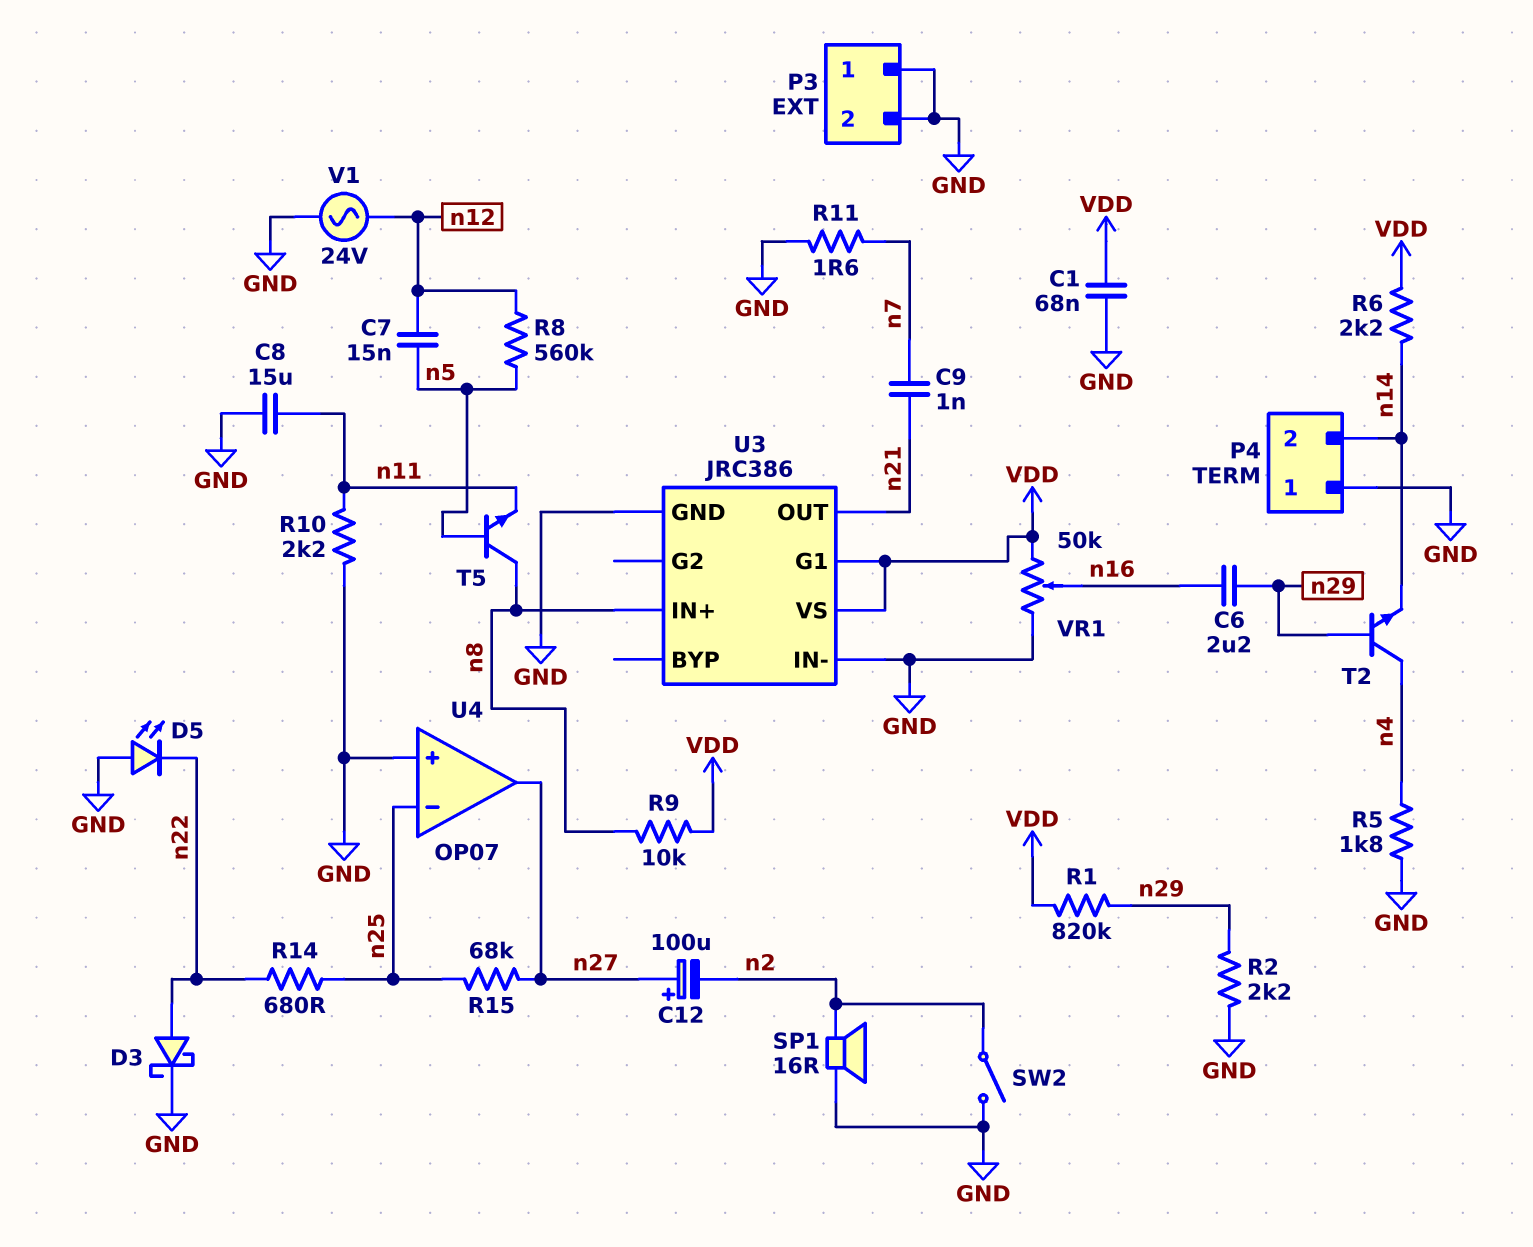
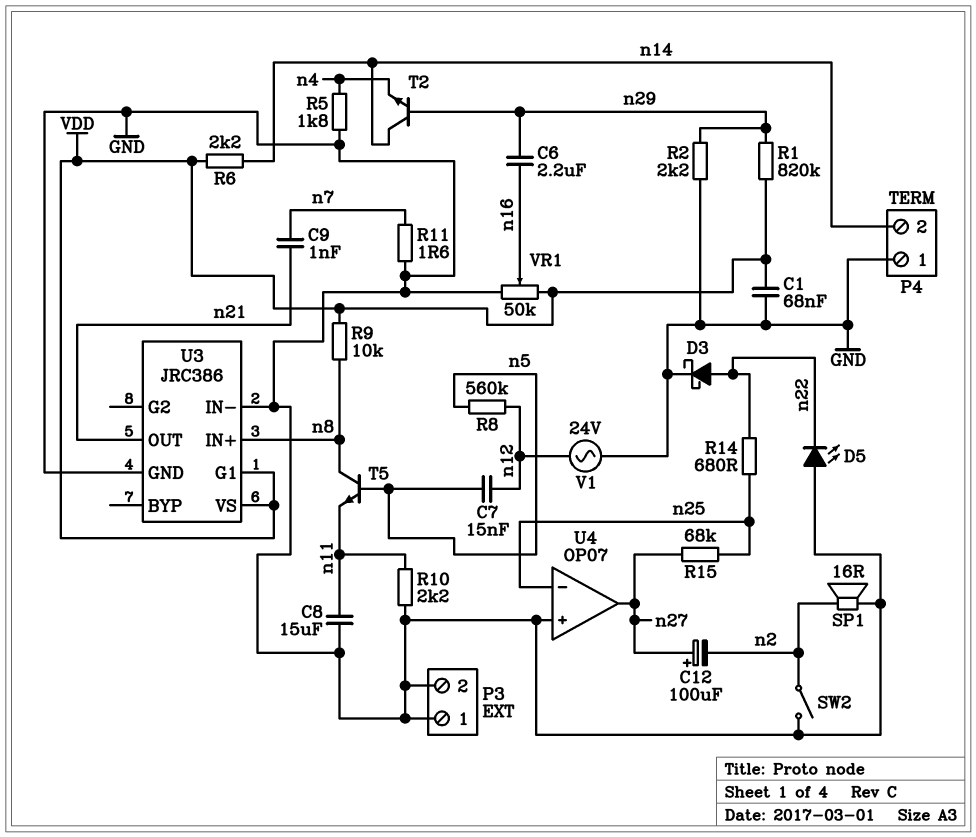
T2: NPN (B n29, C n4, E n14) -> NPN (B n29, C n14, E n4)

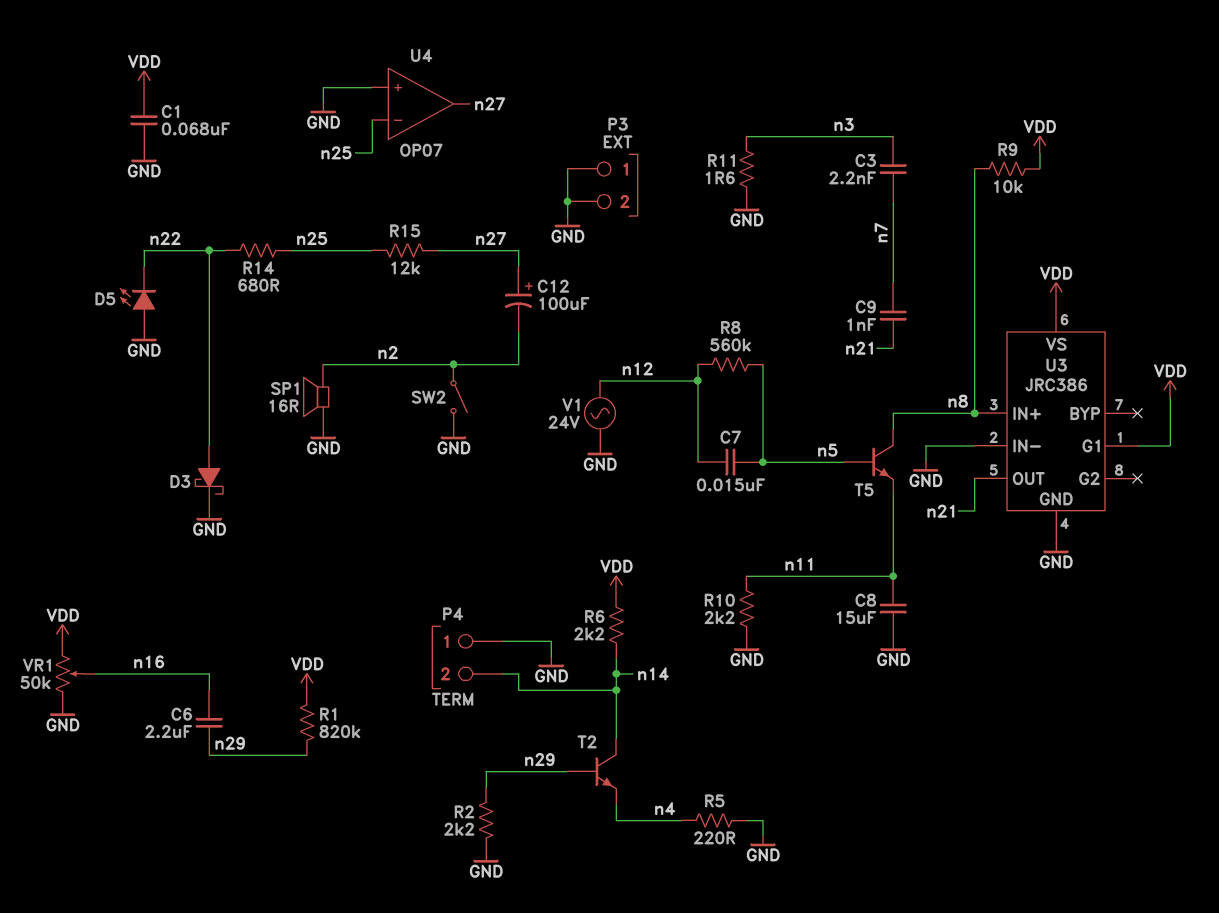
C3: none -> 2.2nF (n3, n7)
R5: 1.8k (GND, n4) -> 220 (GND, n4)
R11: 1.6 (GND, n7) -> 1.6 (GND, n3)
R15: 68k (n25, n27) -> 12k (n25, n27)

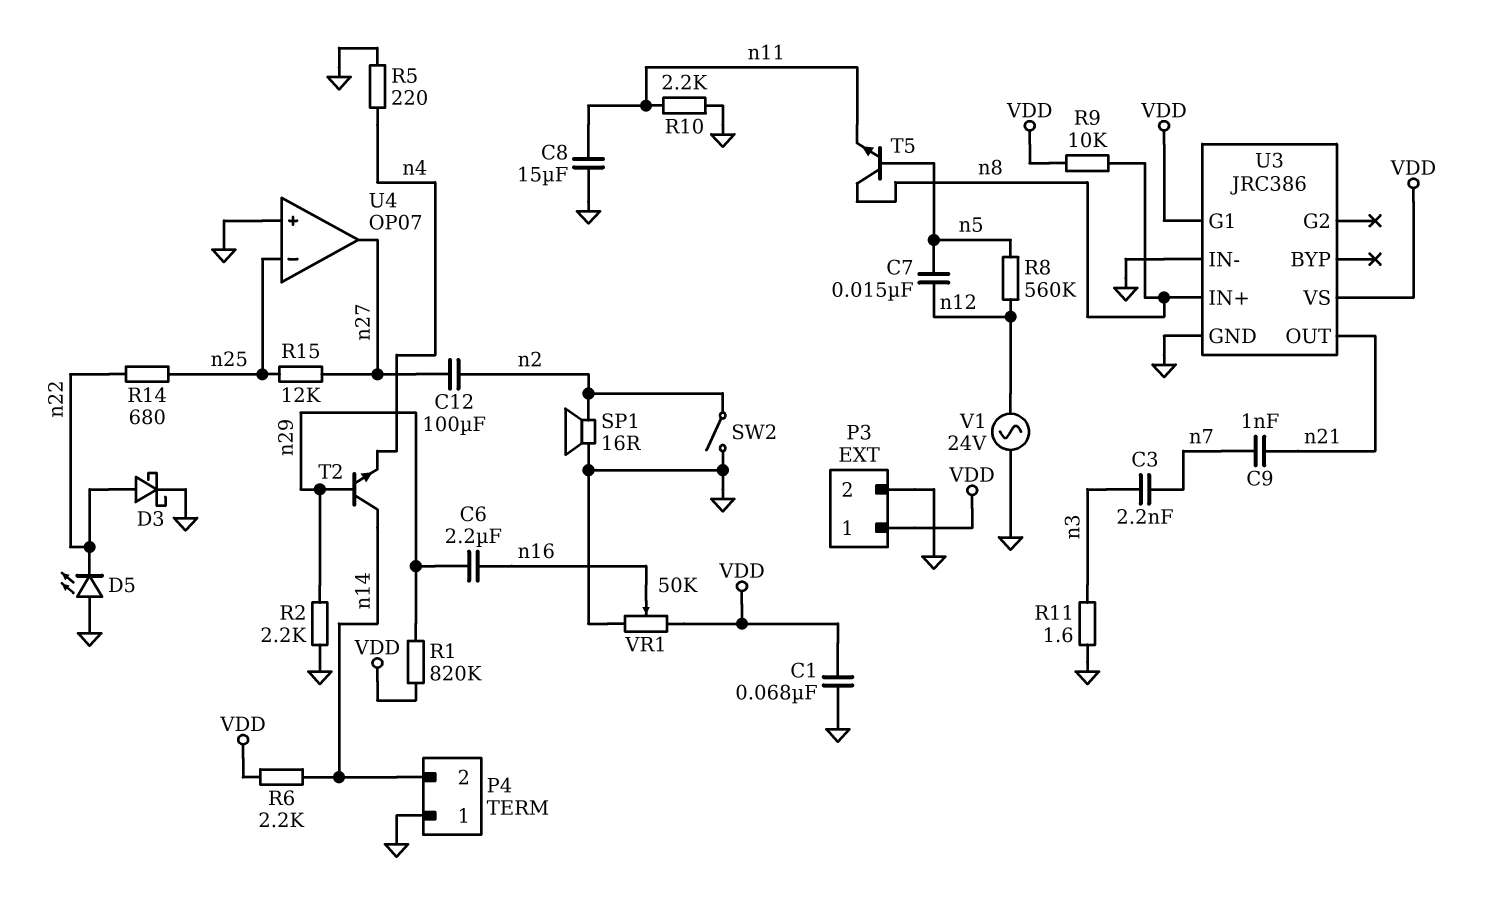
C12: 100uF (plus n27, minus n2) -> 100uF (n2, n27)
P3 pin 1: GND -> VDD

